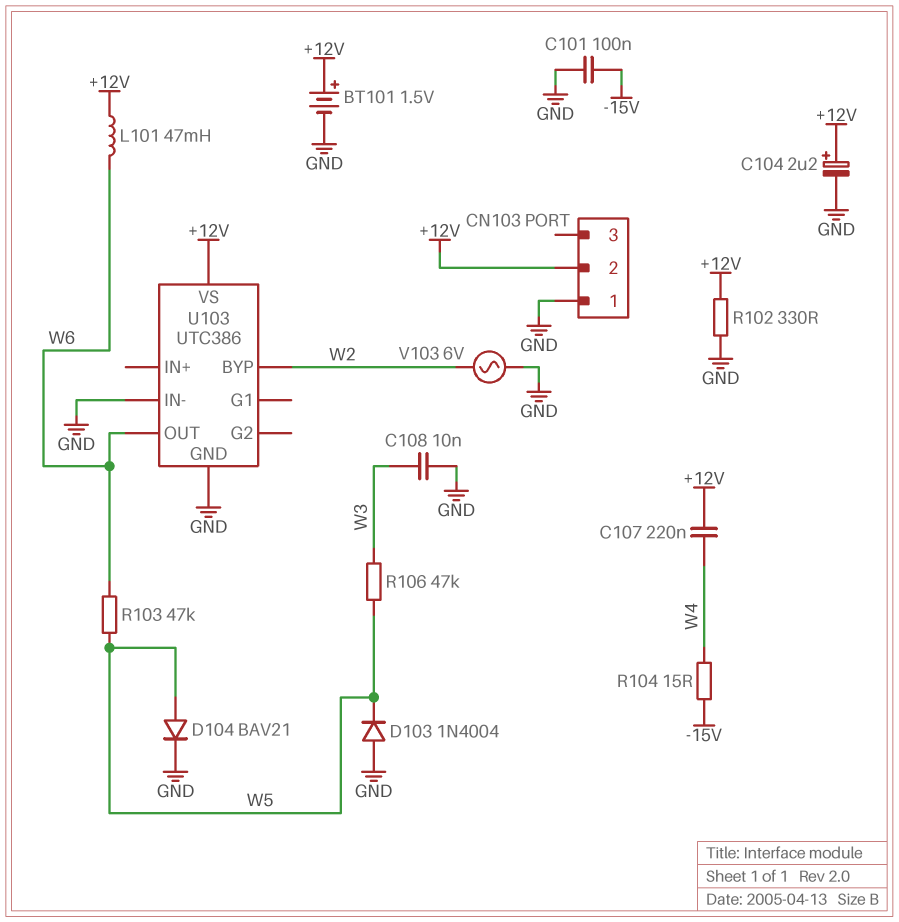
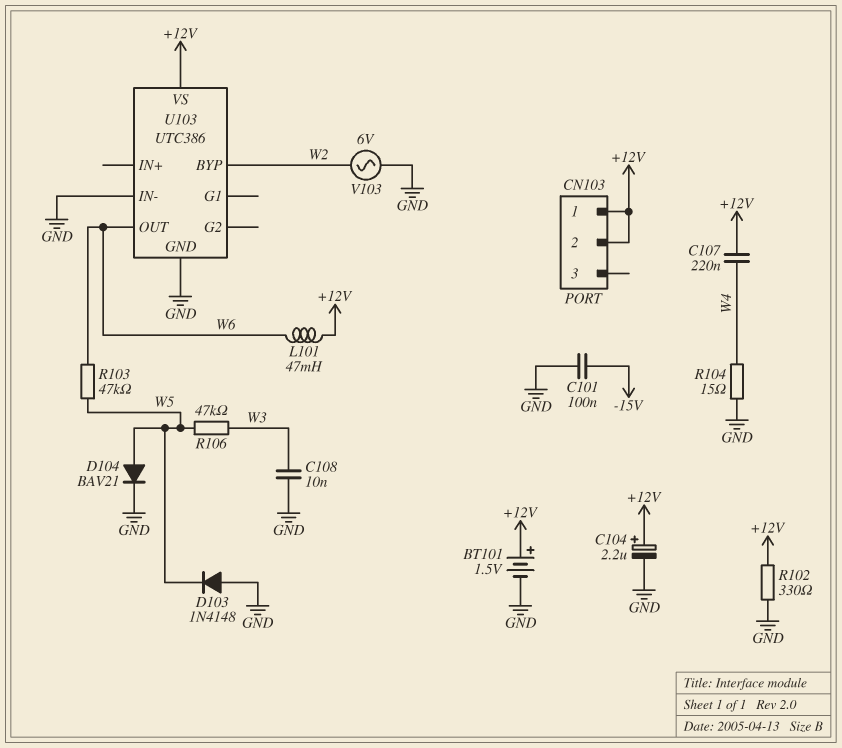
CN103 pin 1: GND -> +12V
D103: diode 1N4004 (A GND, K W5) -> diode 1N4148 (A GND, K W5)
R104: 15 (-15V, W4) -> 15 (GND, W4)

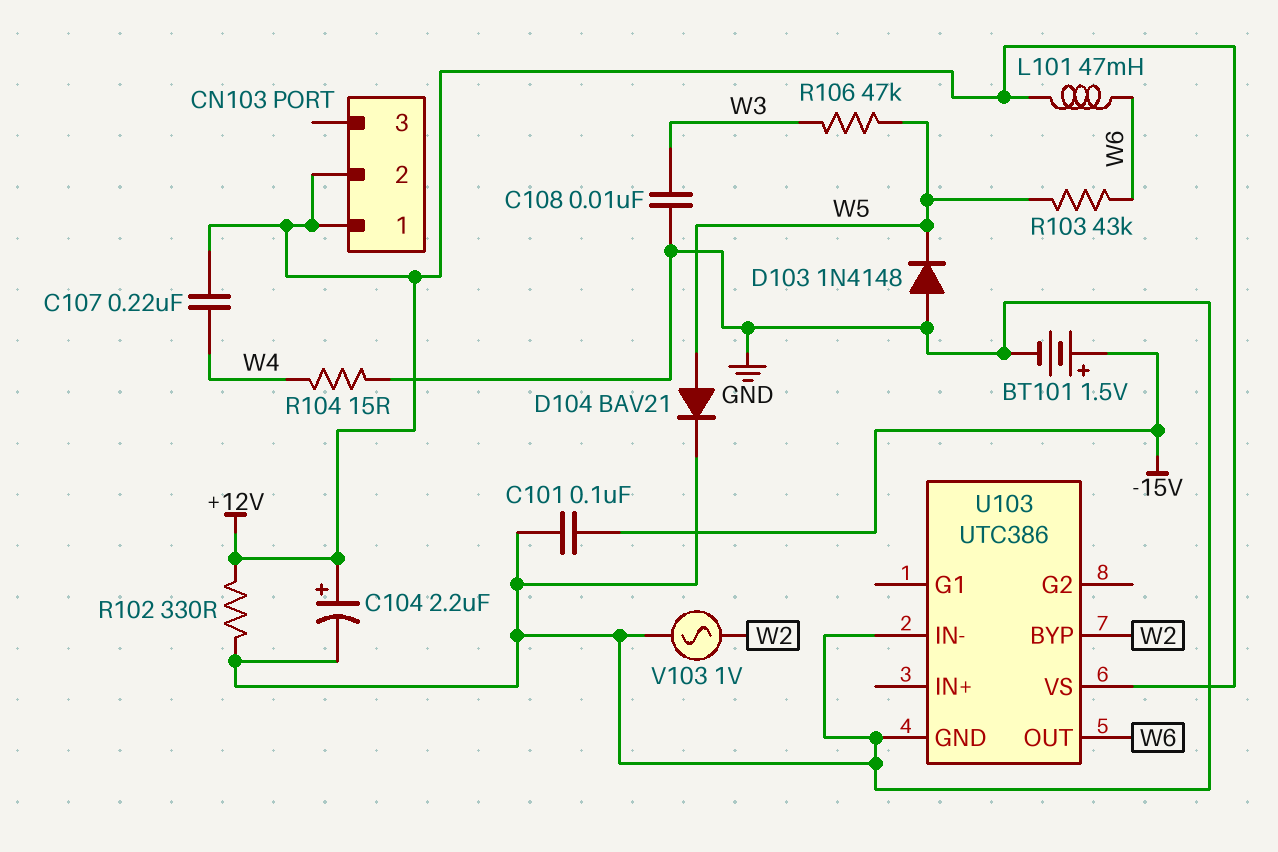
BT101: 1.5V (plus +12V, minus GND) -> 1.5V (plus -15V, minus GND)
R103: 47k (W5, W6) -> 43k (W5, W6)
V103: AC 6V (GND, W2) -> AC 1V (GND, W2)

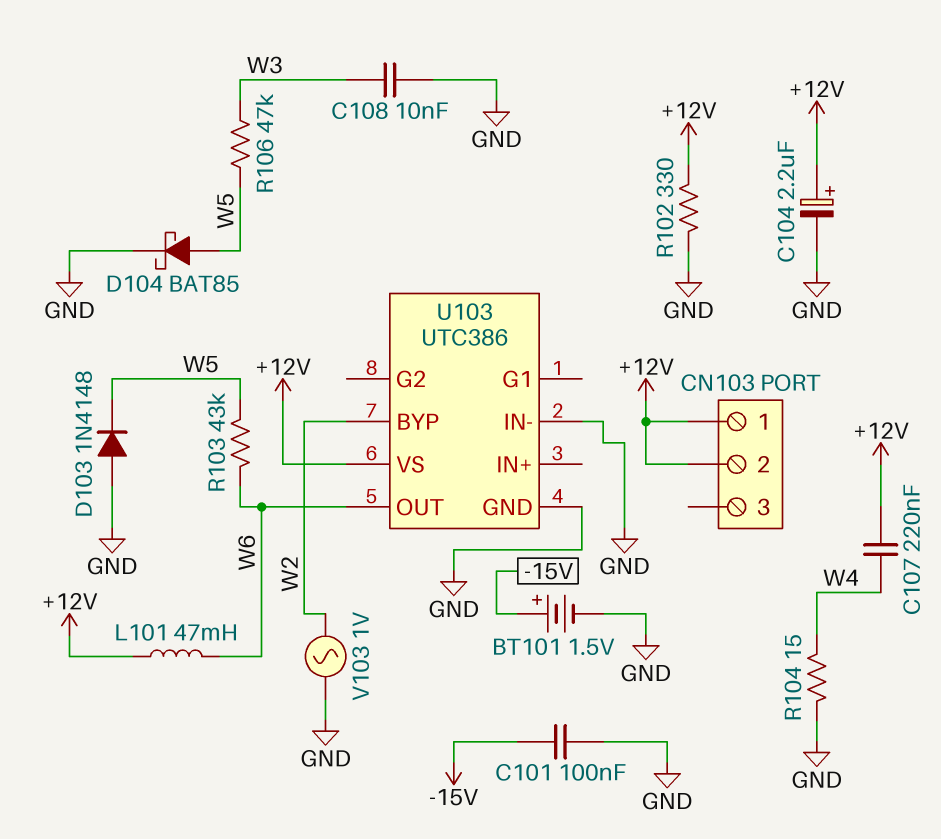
D104: diode BAV21 (A W5, K GND) -> schottky BAT85 (A W5, K GND)

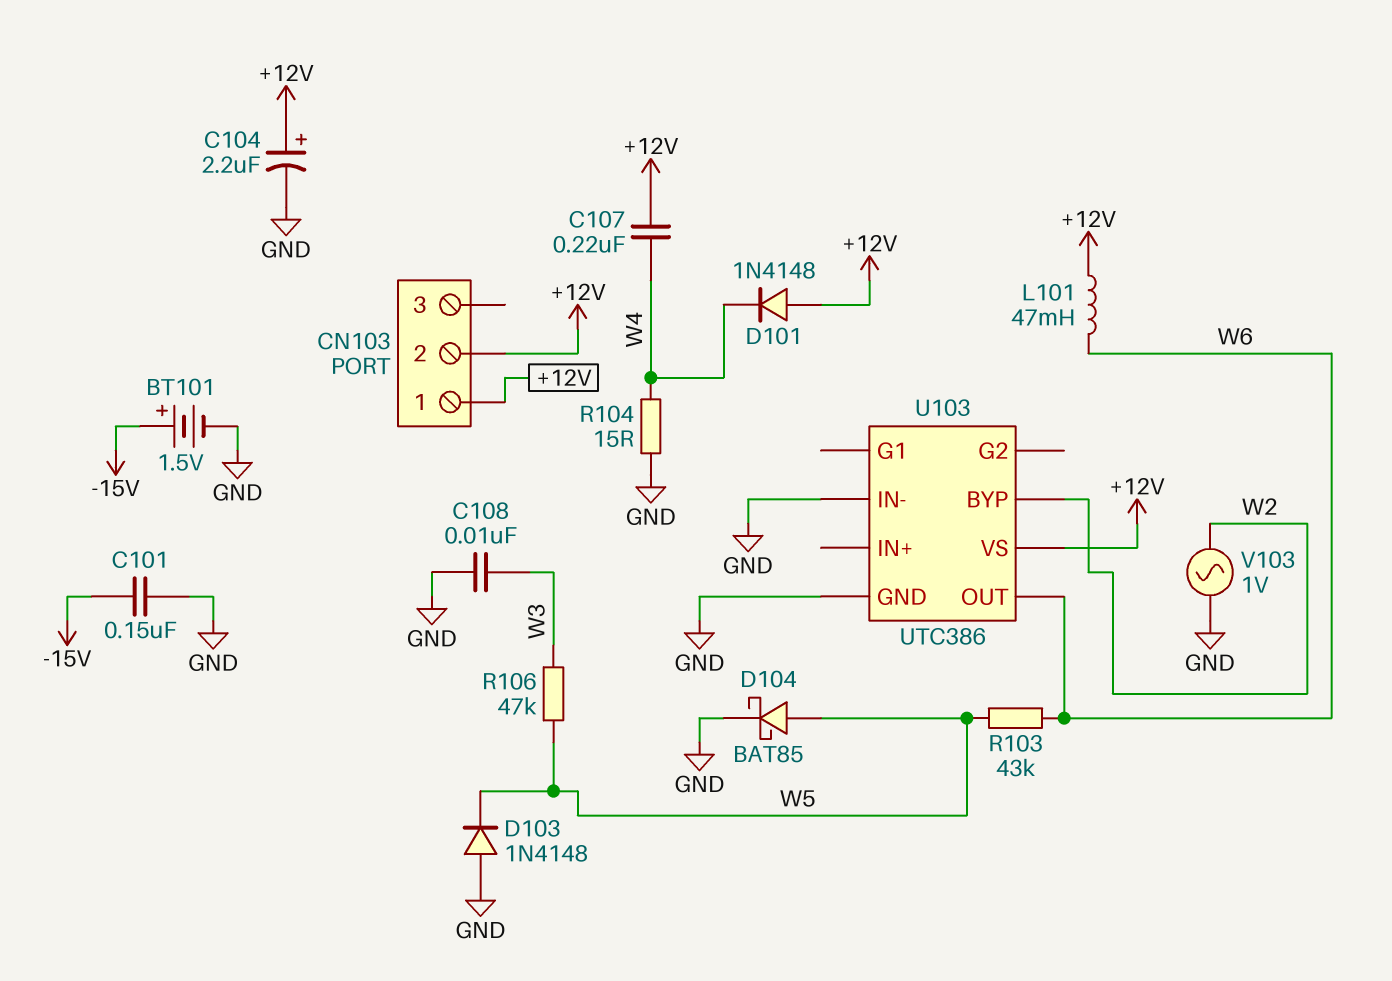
C101: 100nF (-15V, GND) -> 150nF (-15V, GND)
D101: none -> diode 1N4148 (A +12V, K W4)
R102: 330 (+12V, GND) -> none

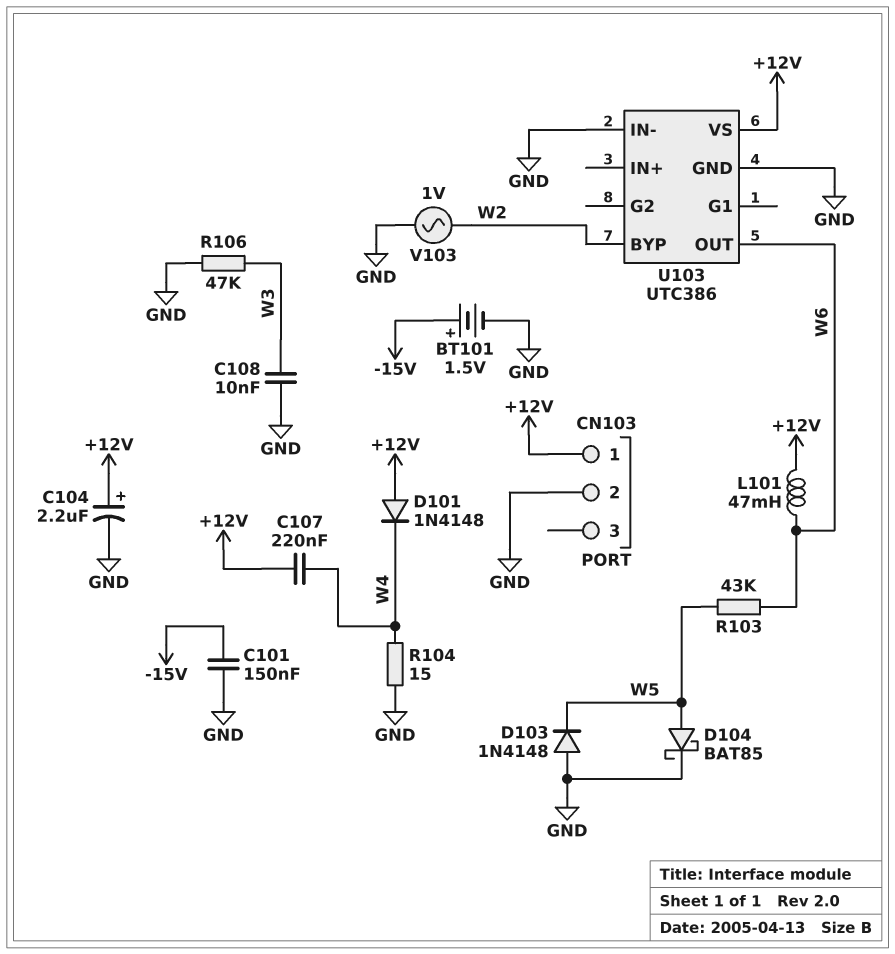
CN103 pin 2: +12V -> GND
R106: 47k (W3, W5) -> 47k (GND, W3)

